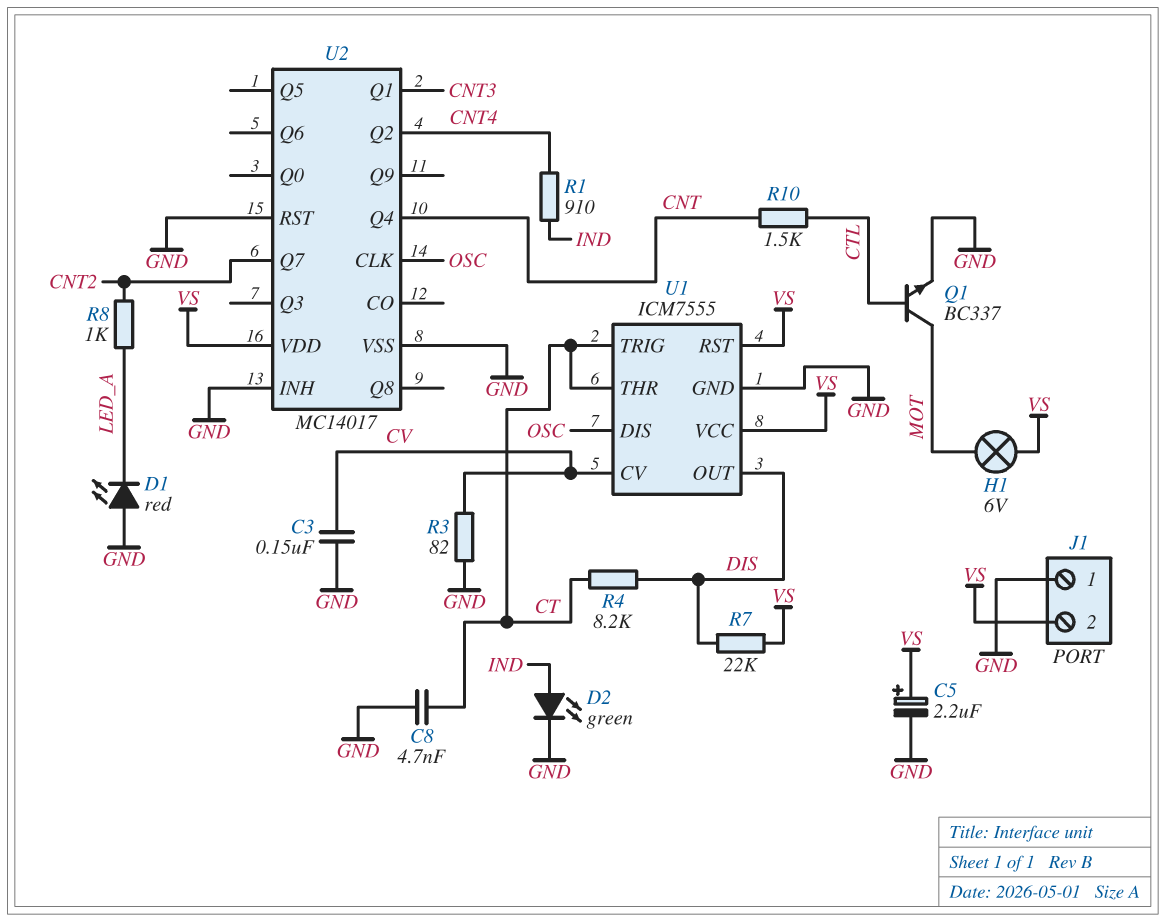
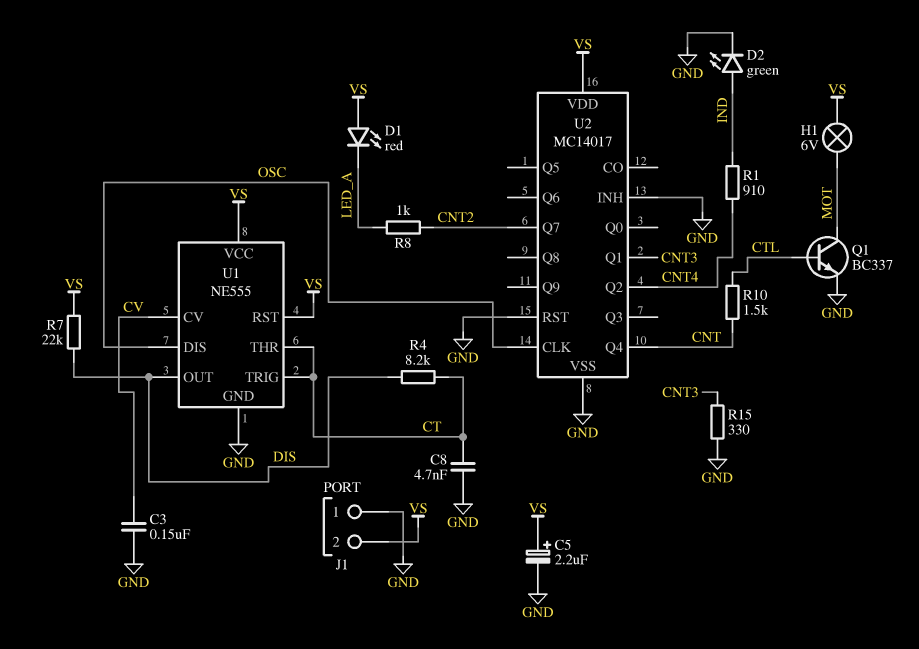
D1: LED red (A GND, K LED_A) -> LED red (A VS, K LED_A)
R3: 82 (CV, GND) -> none
R15: none -> 330 (CNT3, GND)
U1: ICM7555 -> NE555

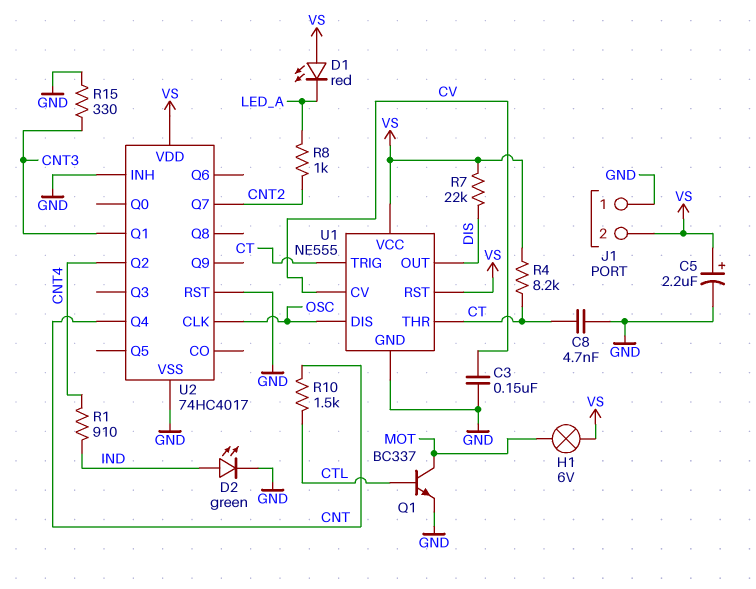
R4: 8.2k (CT, DIS) -> 8.2k (CT, VS)
U2: MC14017 -> 74HC4017

